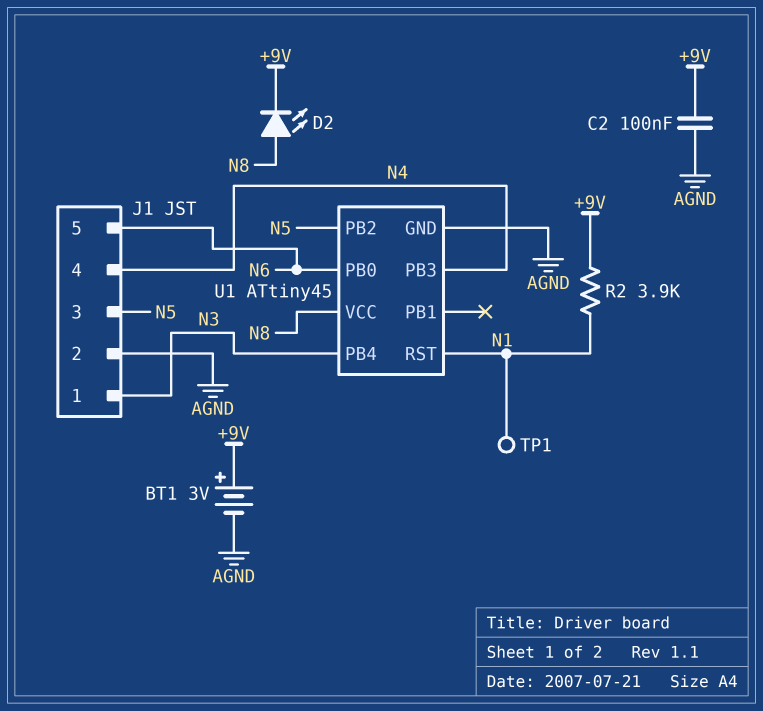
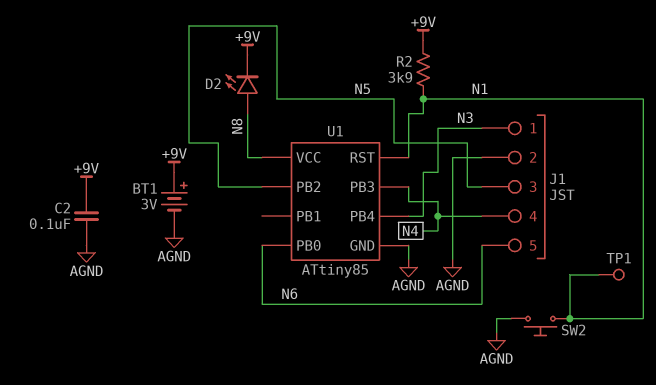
SW2: none -> button (AGND, N1)
U1: ATtiny45 -> ATtiny85

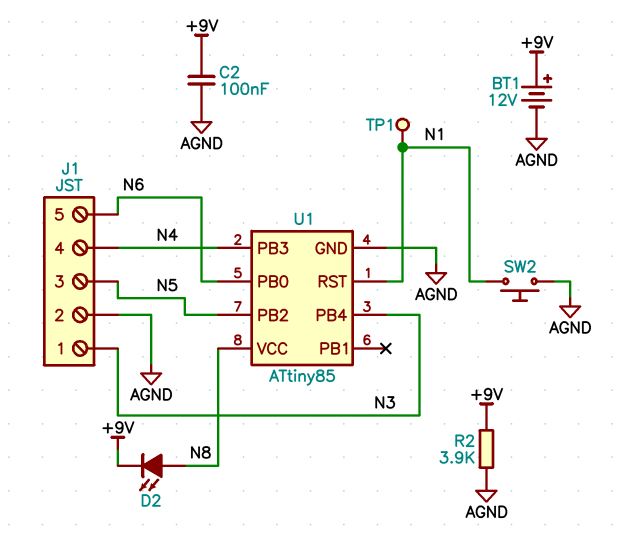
BT1: 3V (plus +9V, minus AGND) -> 12V (plus +9V, minus AGND)
R2: 3.9k (+9V, N1) -> 3.9k (+9V, AGND)

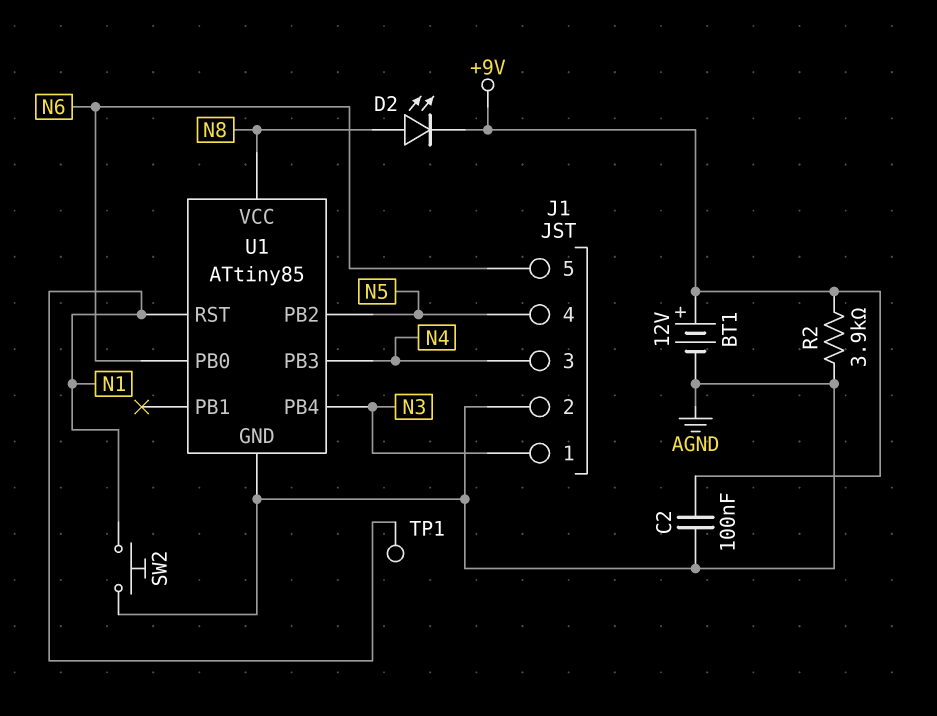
J1 pin 3: N5 -> N4
J1 pin 4: N4 -> N5

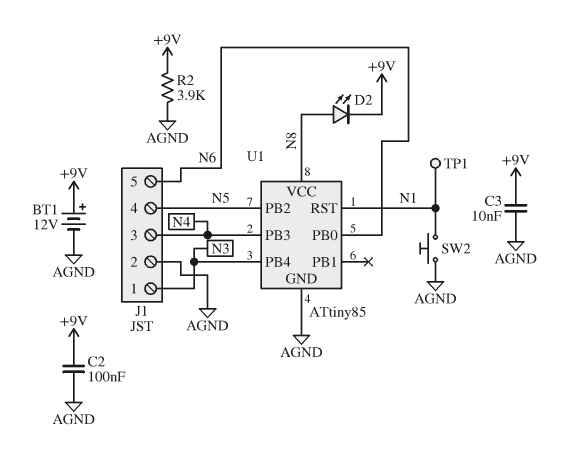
C3: none -> 10nF (+9V, AGND)

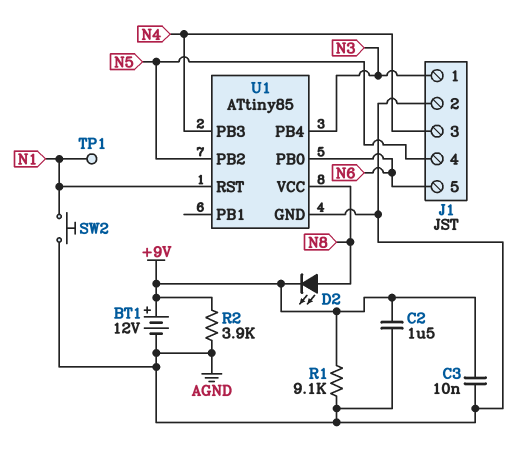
C2: 100nF (+9V, AGND) -> 1.5uF (+9V, AGND)
R1: none -> 9.1k (+9V, AGND)

